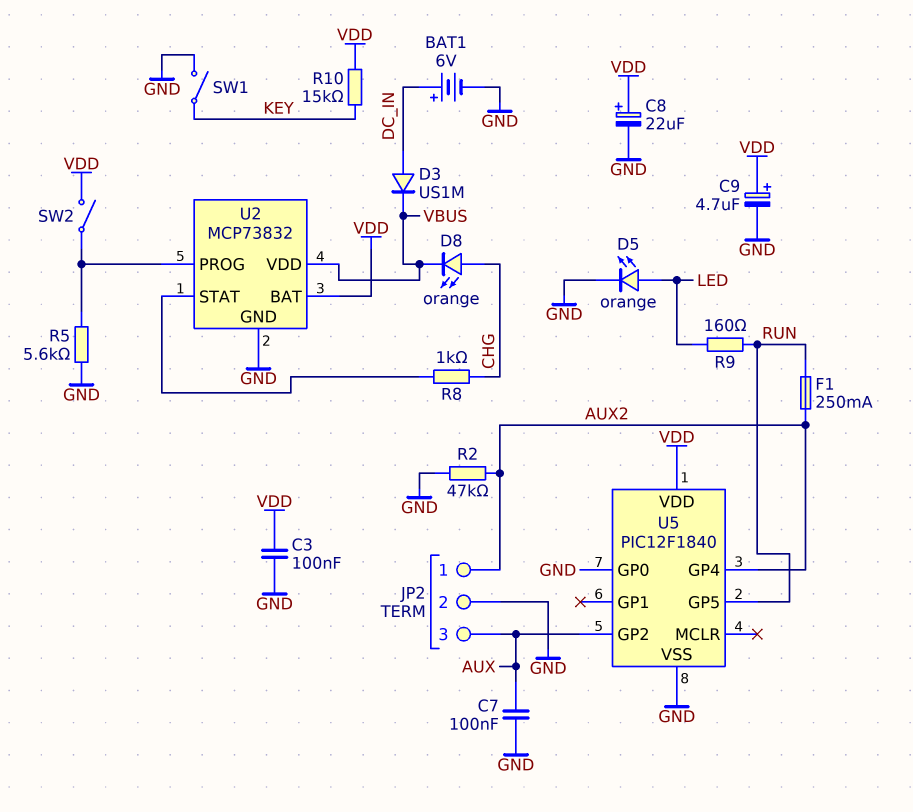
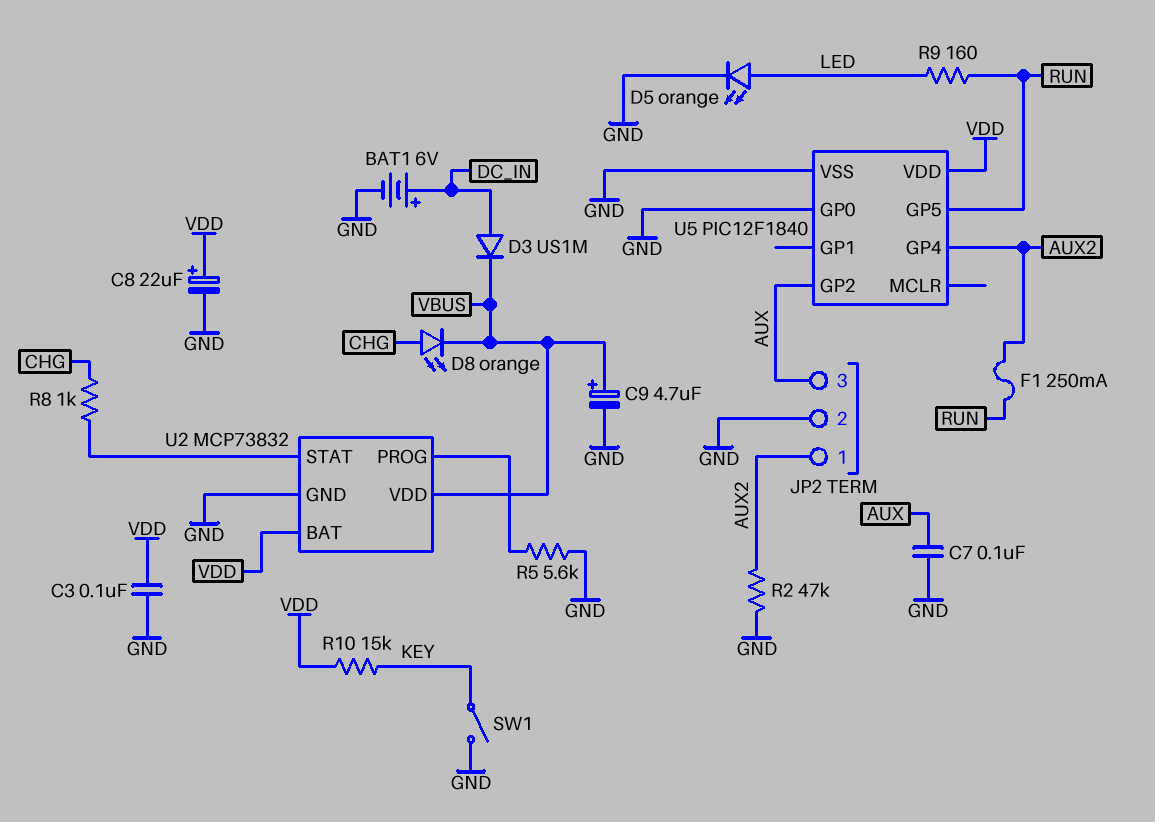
C9: 4.7uF (plus VDD, minus GND) -> 4.7uF (plus VBUS, minus GND)
SW2: switch (U2/PROG, VDD) -> none

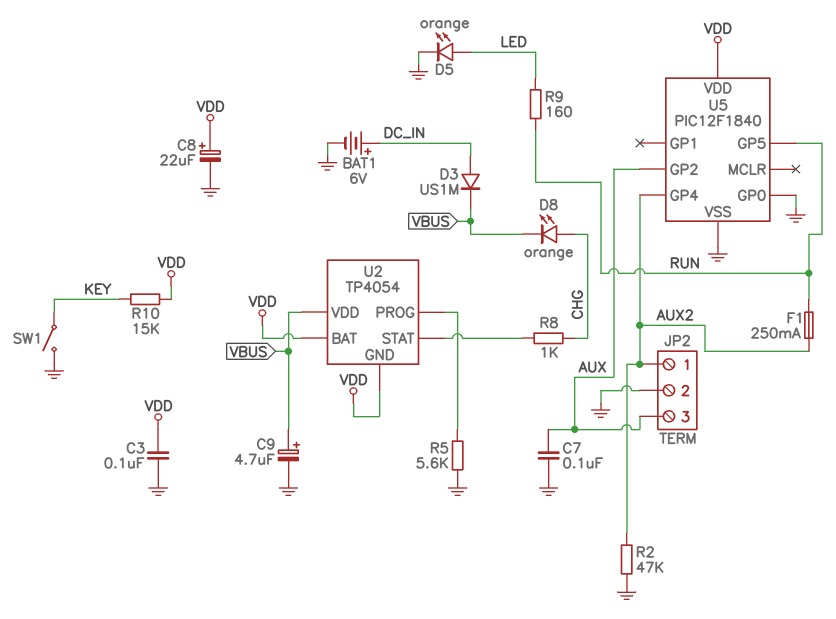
U2: MCP73832 -> TP4054
U2 pin GND: GND -> VDD

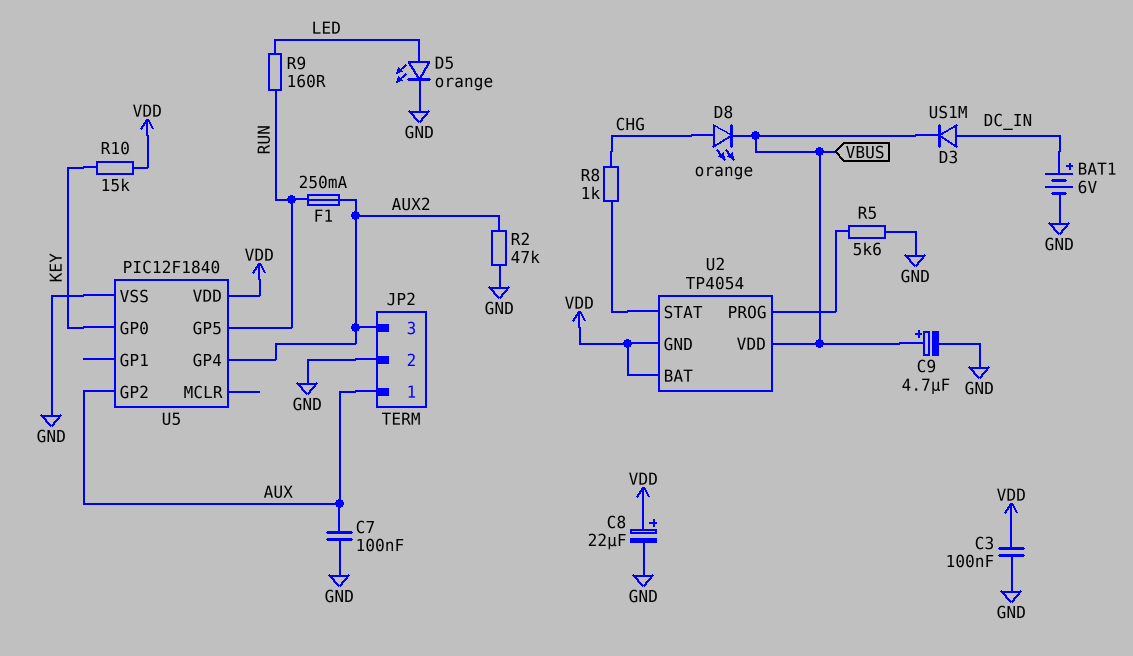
JP2 pin 1: AUX2 -> AUX
JP2 pin 3: AUX -> AUX2
SW1: switch (GND, KEY) -> none
U5 pin GP0: GND -> KEY

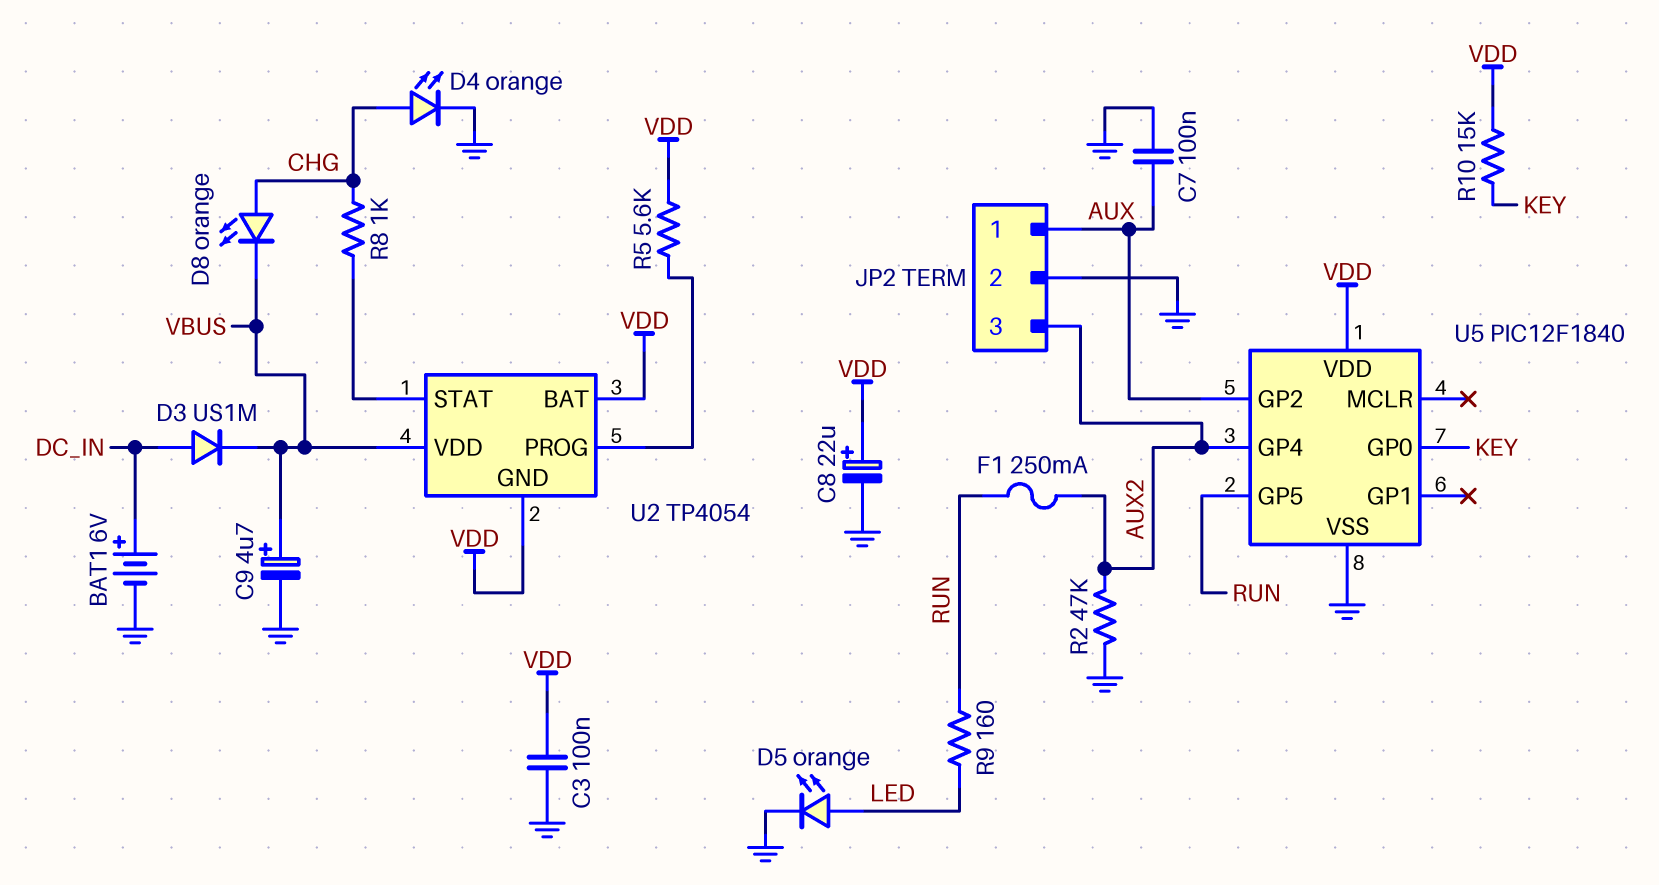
D4: none -> LED orange (A CHG, K GND)
R5: 5.6k (GND, U2/PROG) -> 5.6k (U2/PROG, VDD)

